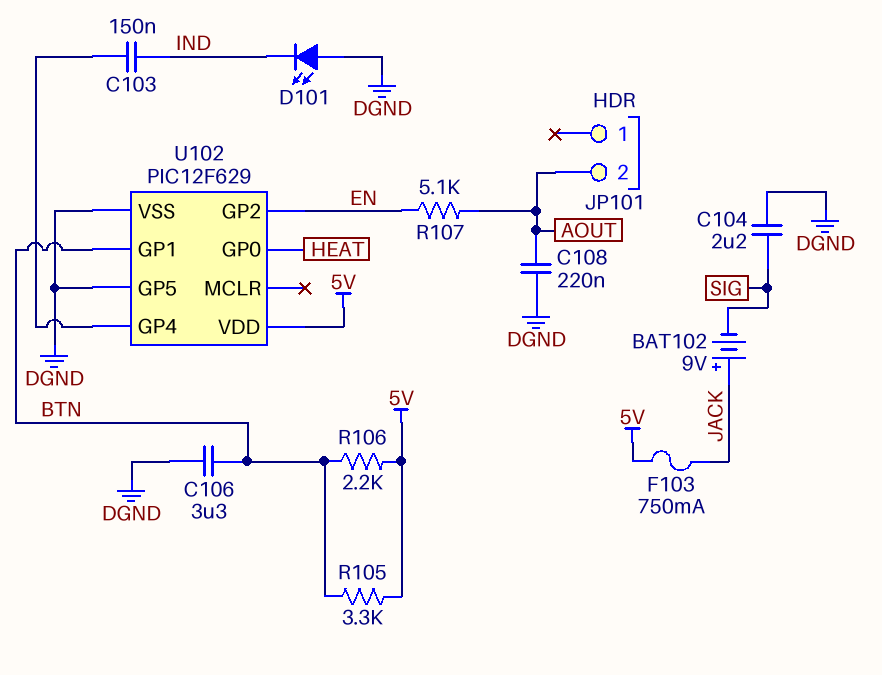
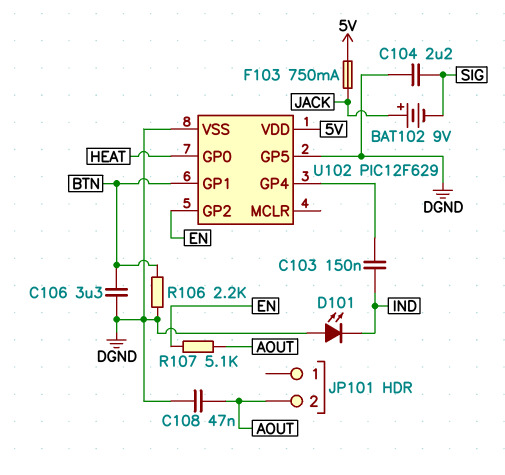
C108: 220nF (AOUT, DGND) -> 47nF (AOUT, DGND)
R105: 3.3k (5V, BTN) -> none
R106: 2.2k (5V, BTN) -> 2.2k (BTN, DGND)

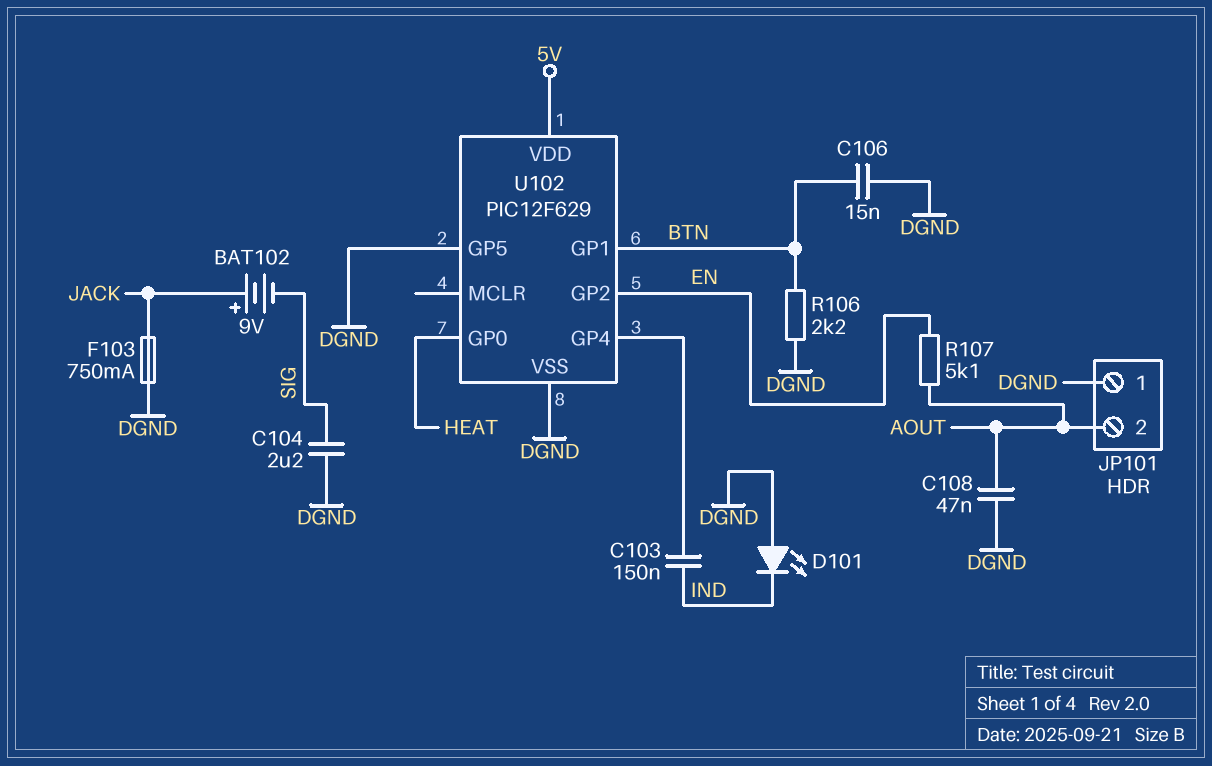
C106: 3.3uF (BTN, DGND) -> 15nF (BTN, DGND)
F103: 750mA (5V, JACK) -> 750mA (DGND, JACK)
JP101 pin 1: none -> DGND

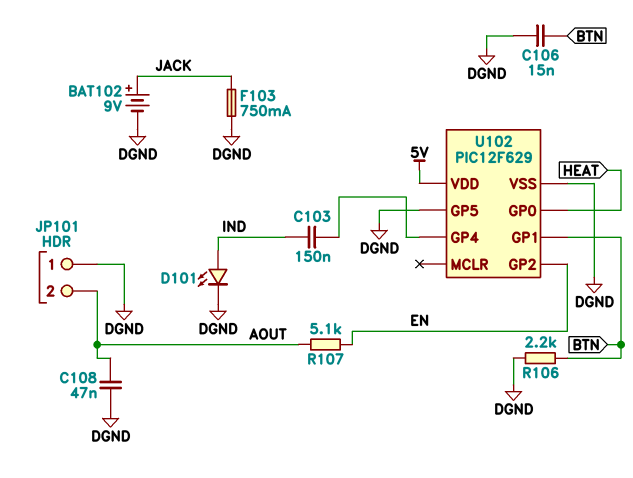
BAT102: 9V (plus JACK, minus SIG) -> 9V (plus JACK, minus DGND)
C104: 2.2uF (DGND, SIG) -> none
D101: LED (A DGND, K IND) -> LED (A IND, K DGND)

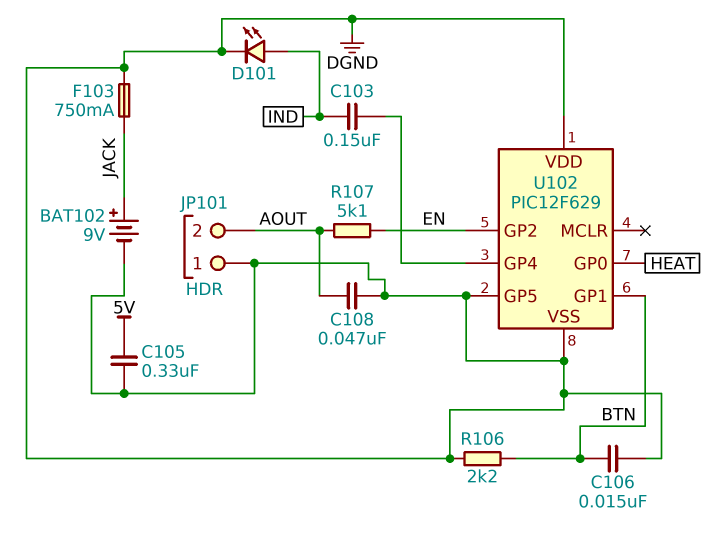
C105: none -> 330nF (5V, DGND)
U102 pin VDD: 5V -> DGND

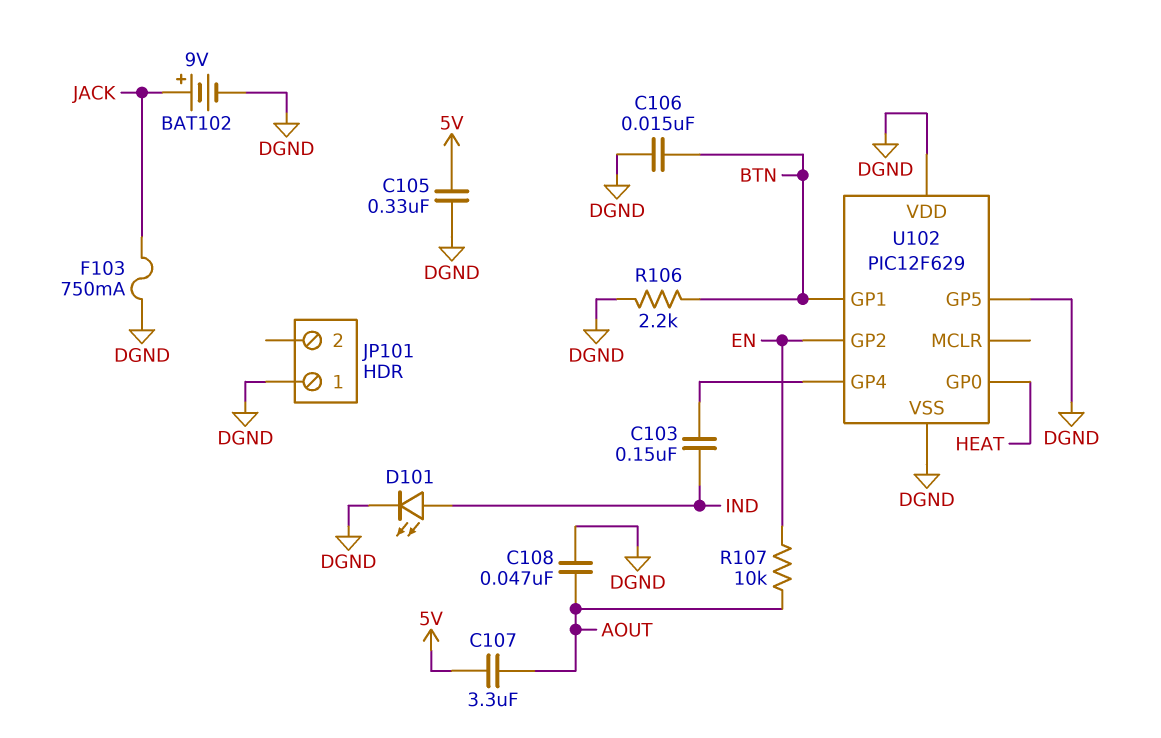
C107: none -> 3.3uF (5V, AOUT)
JP101 pin 2: AOUT -> none
R107: 5.1k (AOUT, EN) -> 10k (AOUT, EN)

